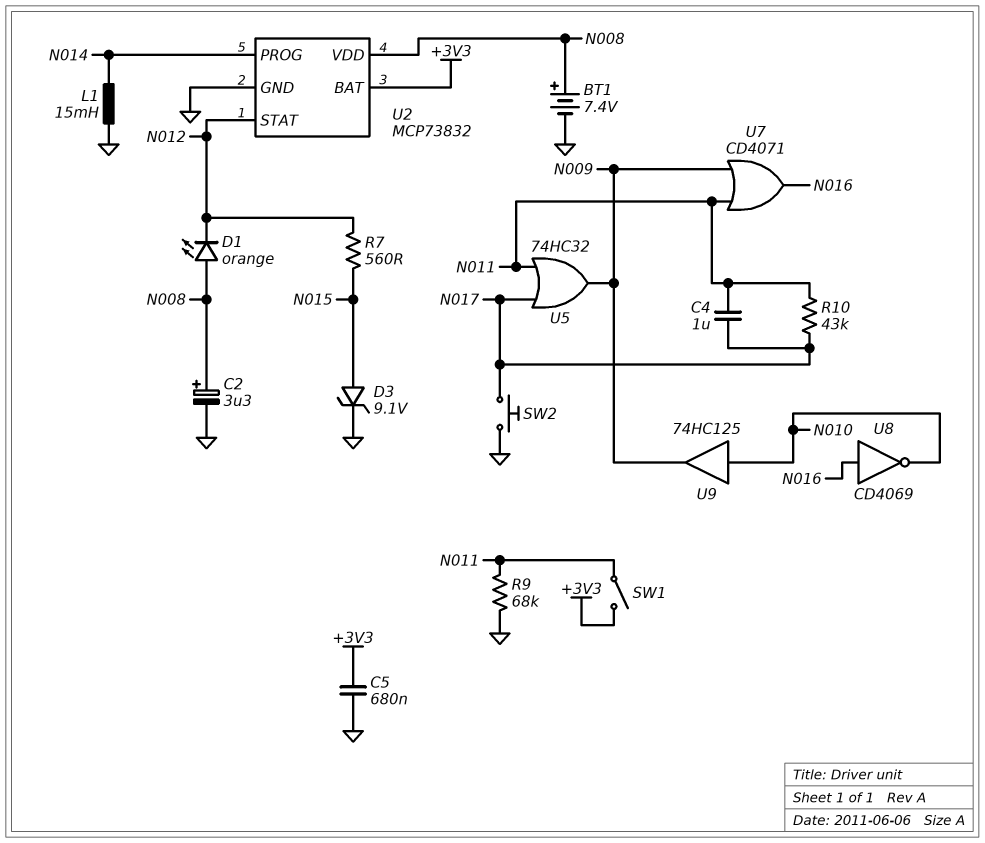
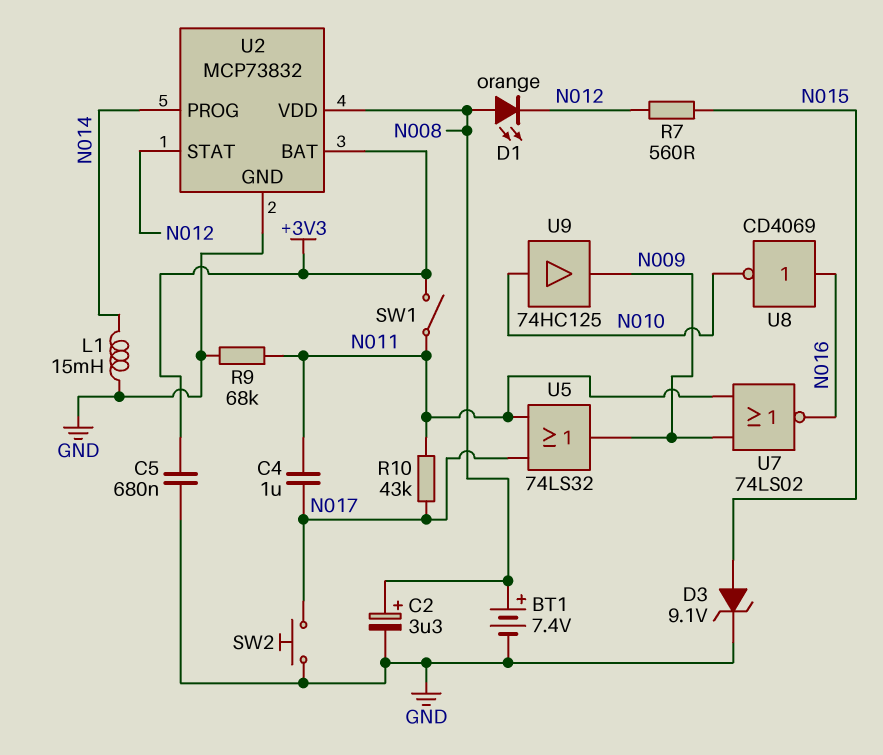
U5: OR 74HC32 (in N011, in N017, out N009) -> OR 74LS32 (in N011, in N017, out N009)
U7: OR CD4071 (in N009, in N011, out N016) -> NOR 74LS02 (in N009, in N011, out N016)

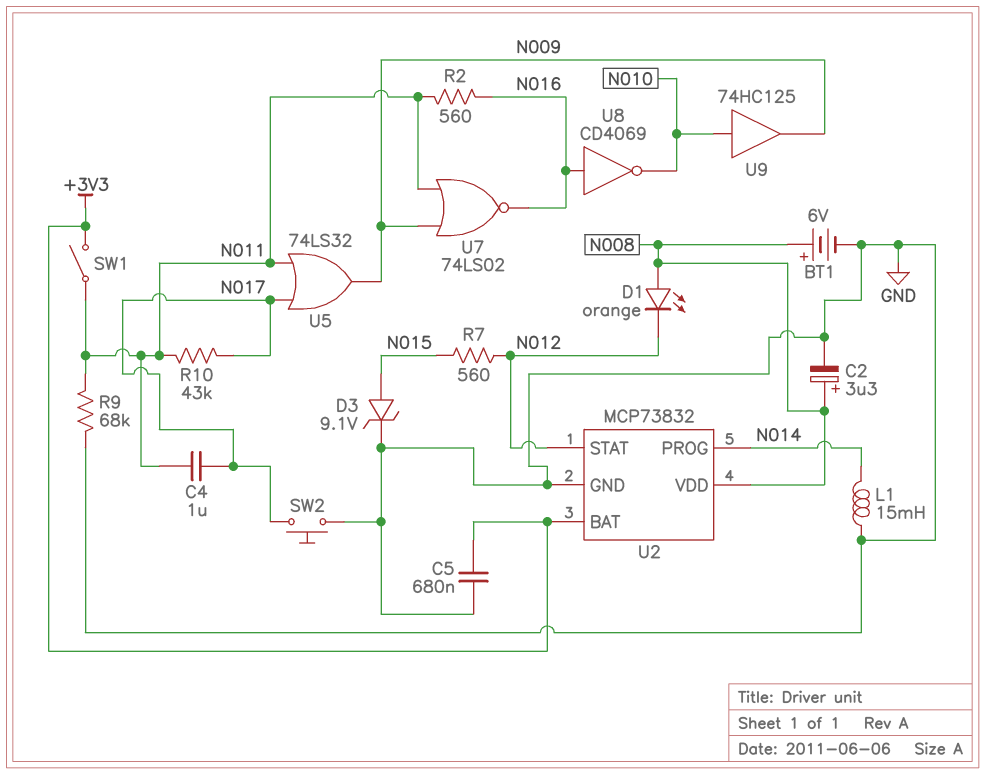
BT1: 7.4V (plus N008, minus GND) -> 6V (plus N008, minus GND)
R2: none -> 560 (N011, N016)

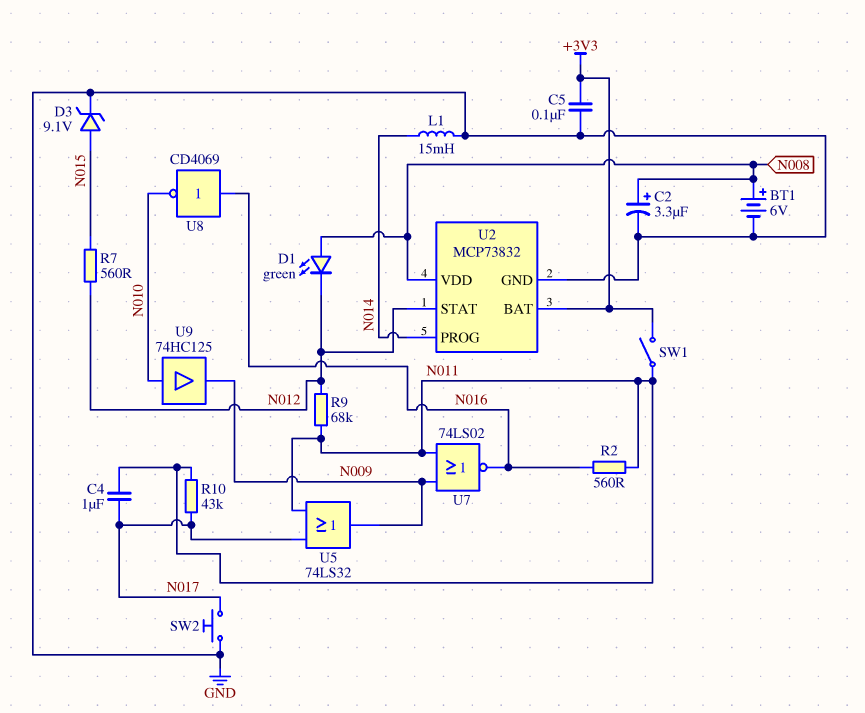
C5: 680nF (+3V3, GND) -> 100nF (+3V3, GND)
D1: LED orange (A N008, K N012) -> LED green (A N008, K N012)
R9: 68k (GND, N011) -> 68k (N011, N012)

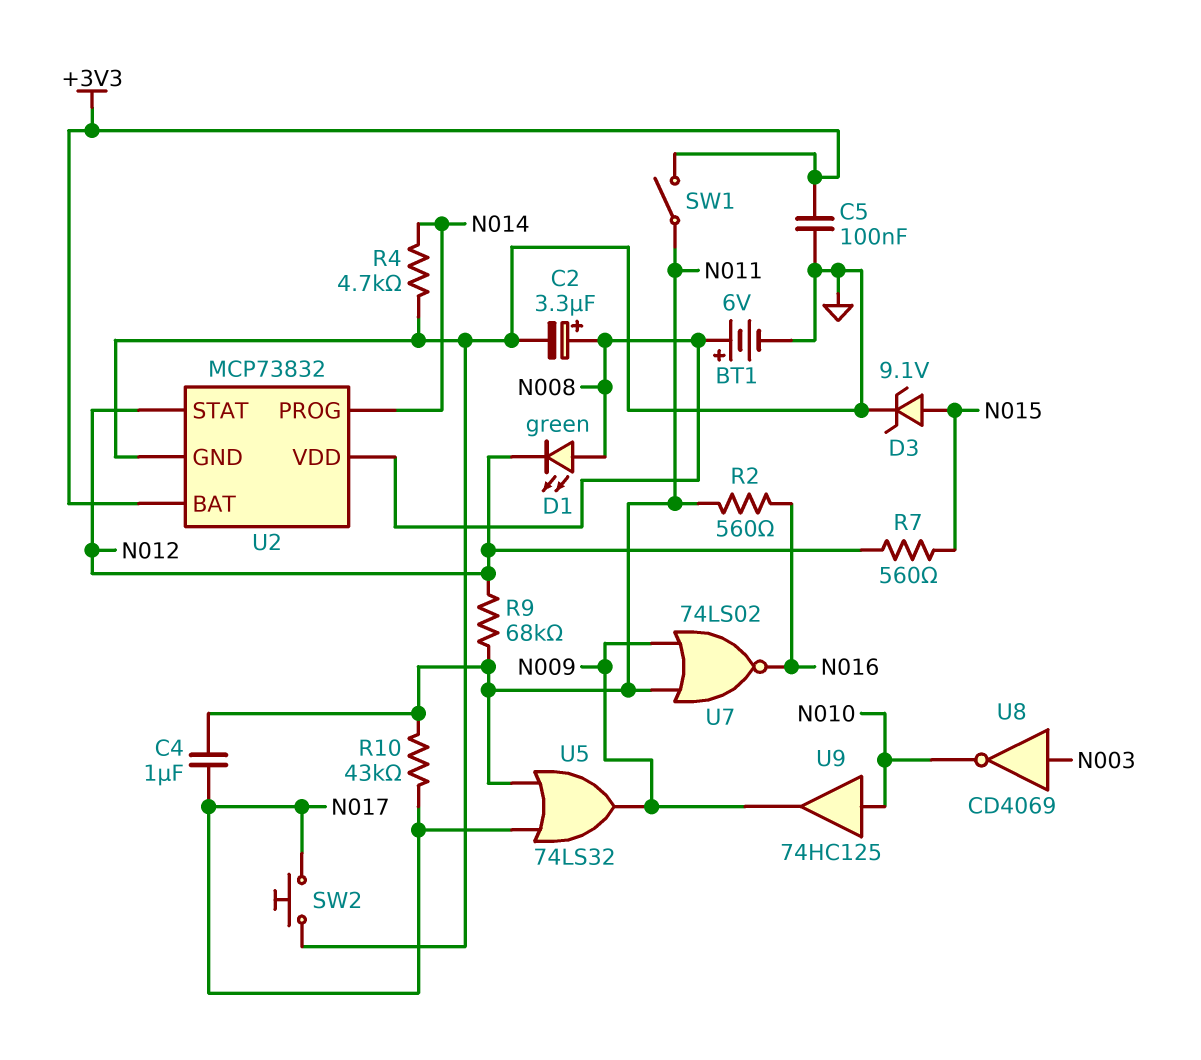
L1: 15mH (GND, N014) -> none
R4: none -> 4.7k (GND, N014)
U8: NOT CD4069 (in N016, out N010) -> NOT CD4069 (in N003, out N010)

